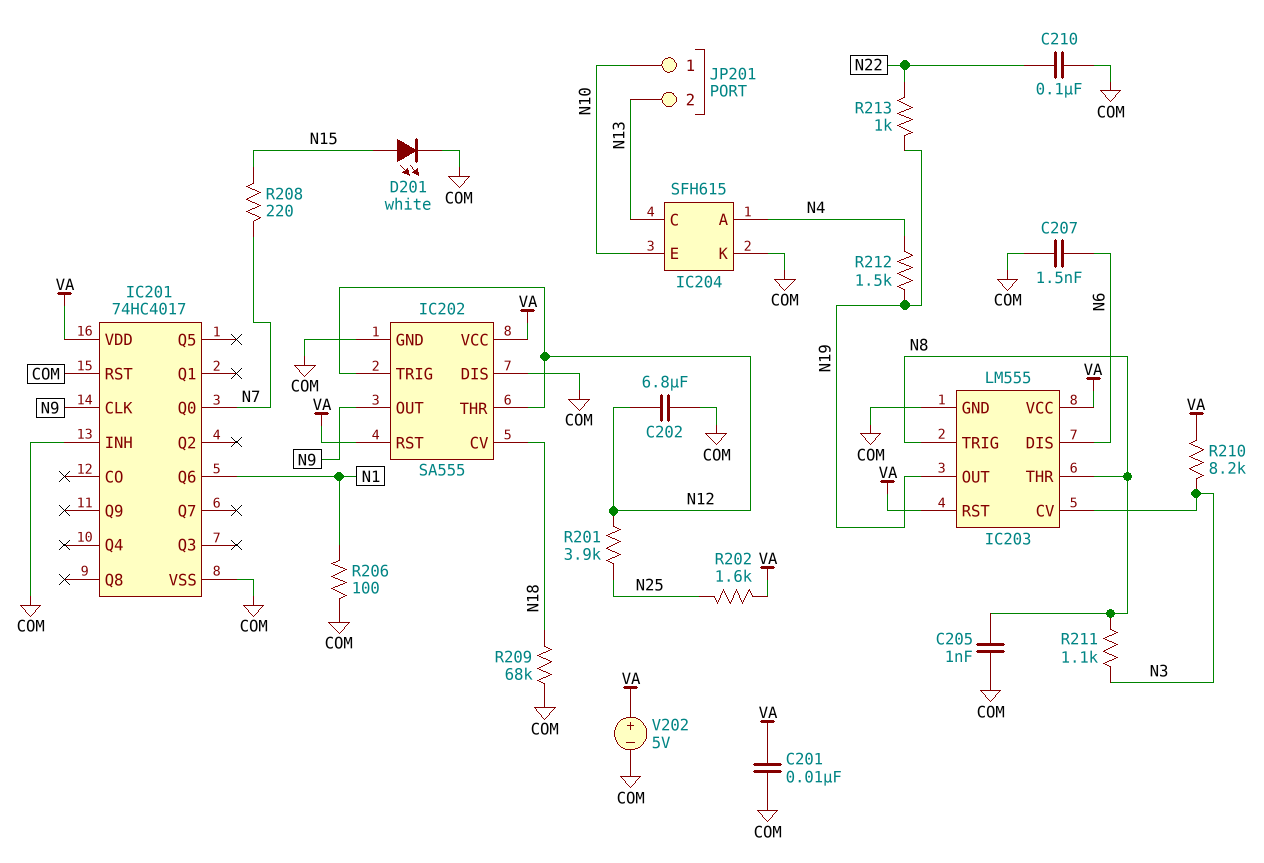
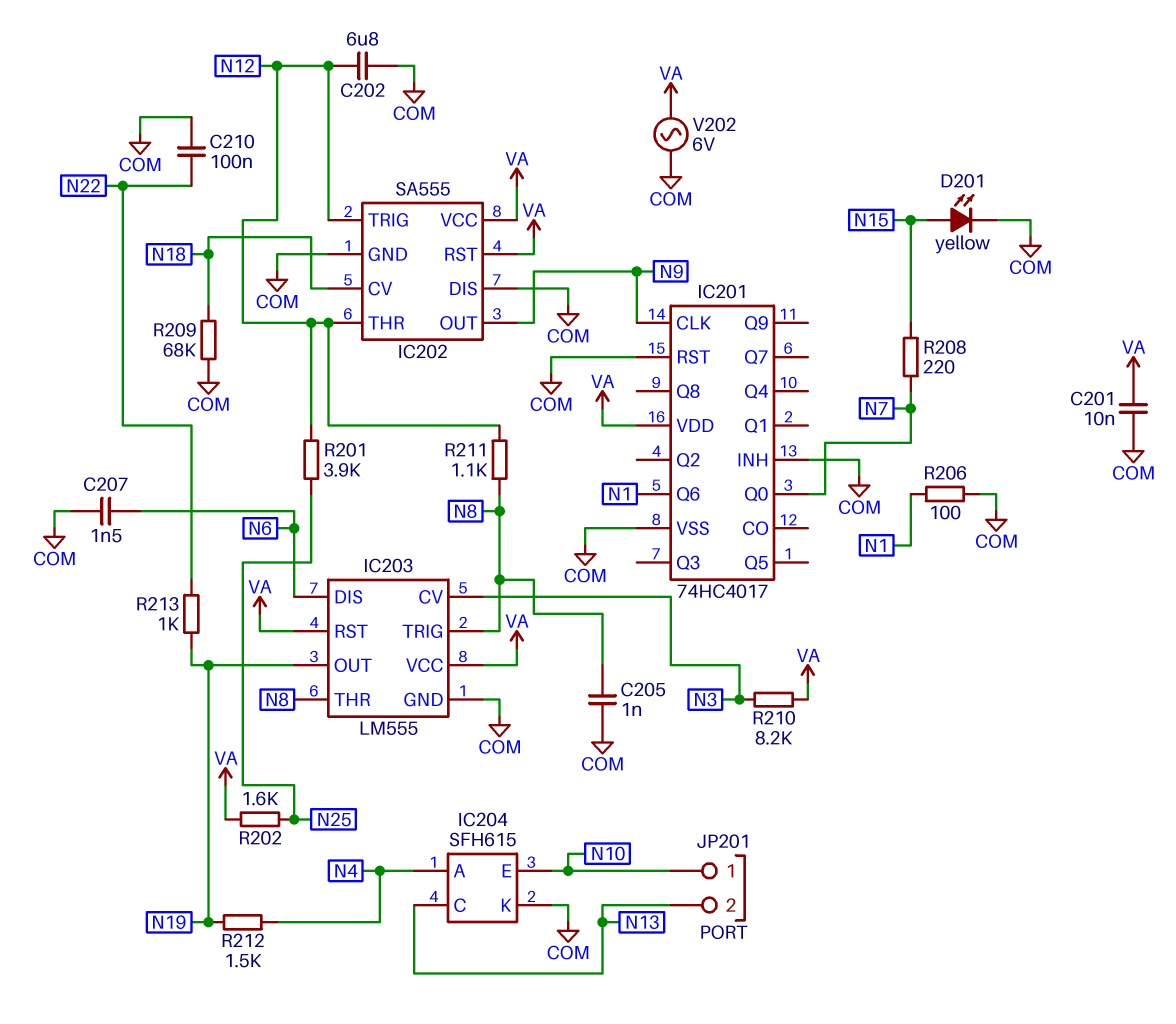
D201: LED white (A N15, K COM) -> LED yellow (A N15, K COM)
R211: 1.1k (N3, N8) -> 1.1k (N8, N12)
V202: 5V (plus VA, minus COM) -> AC 6V (COM, VA)

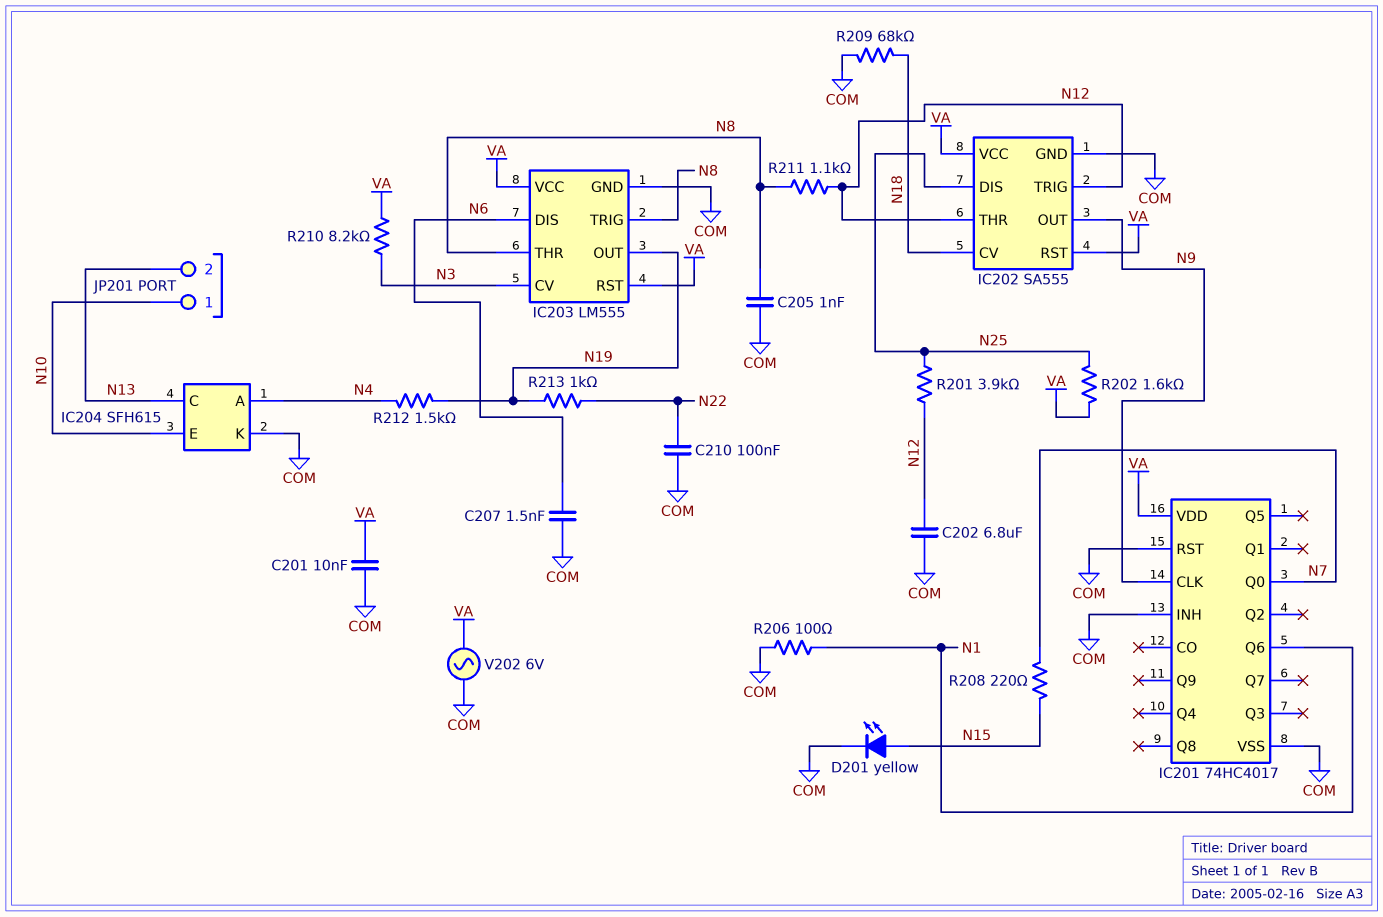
IC202 pin DIS: COM -> N25

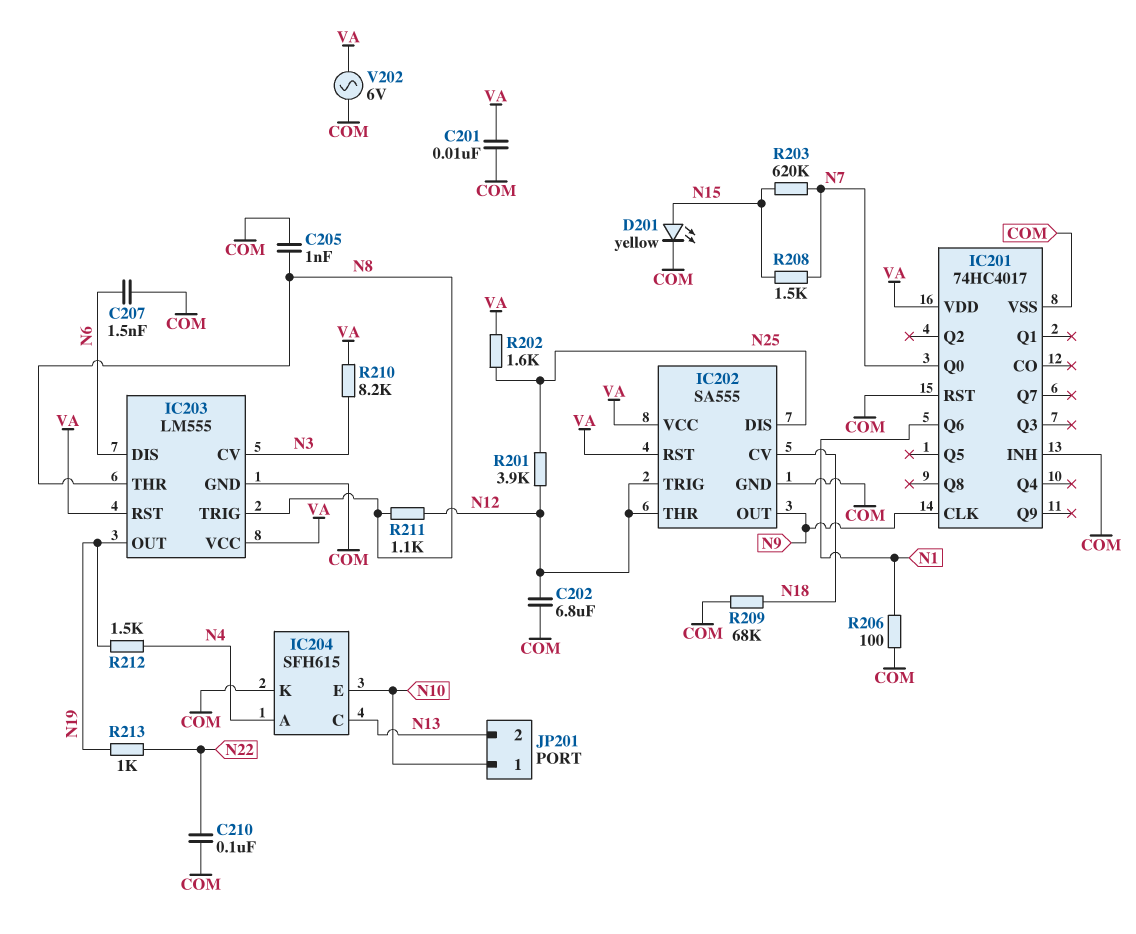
R203: none -> 620k (N7, N15)
R208: 220 (N7, N15) -> 1.5k (N7, N15)

